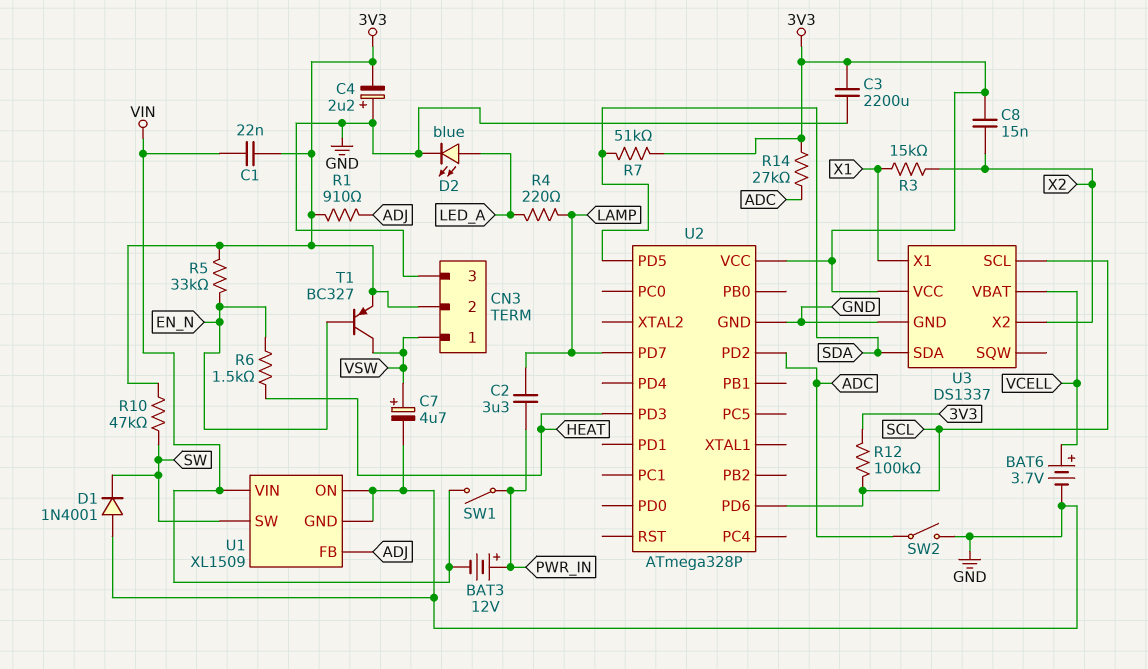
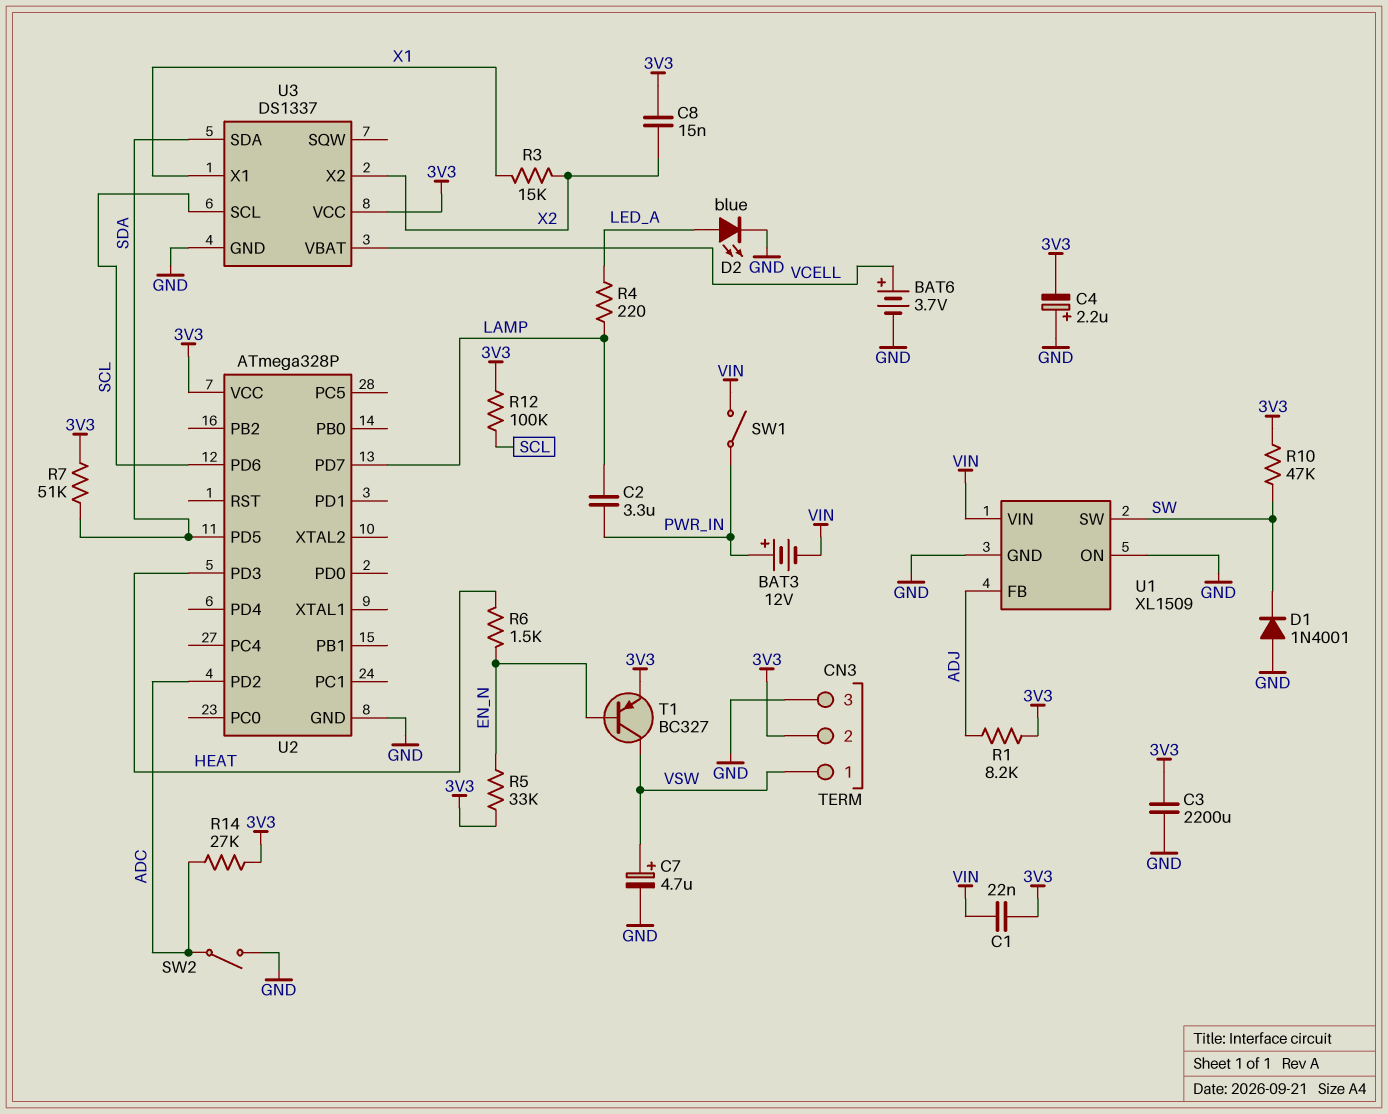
R1: 910 (3V3, ADJ) -> 8.2k (3V3, ADJ)

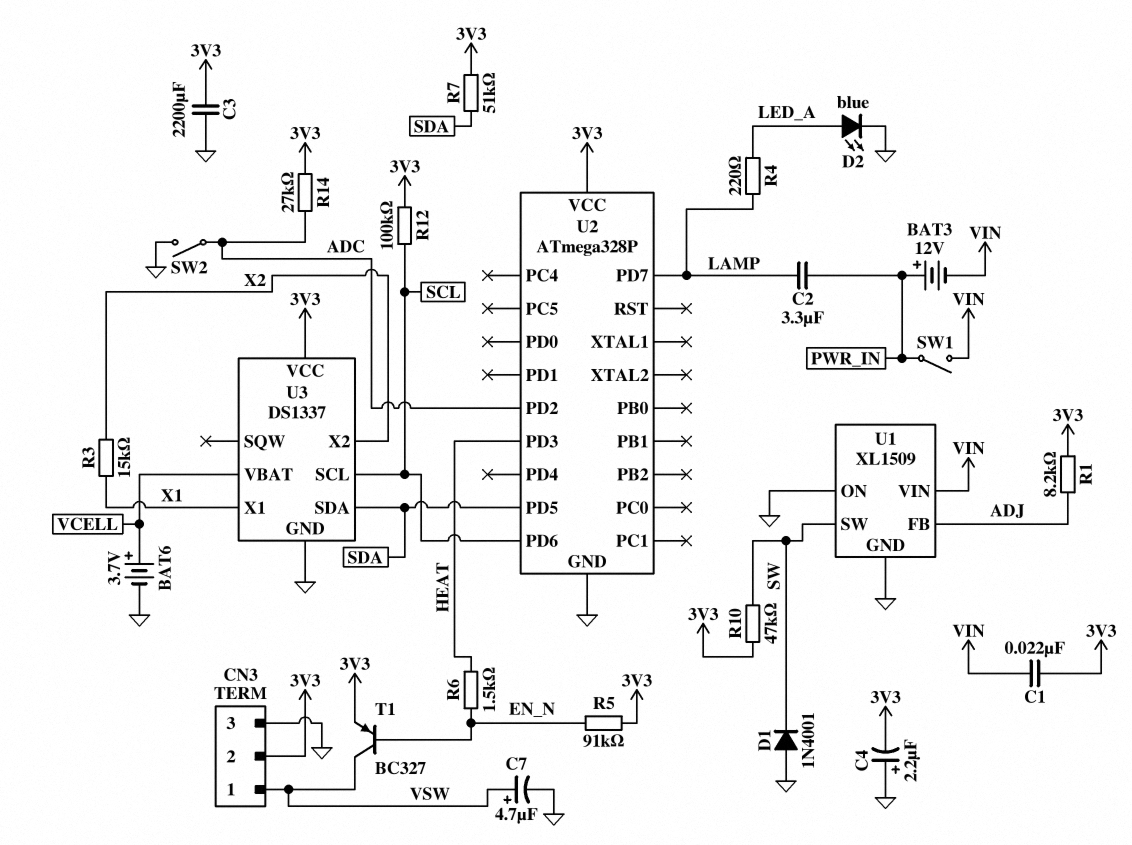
C8: 15nF (3V3, X2) -> none
R5: 33k (3V3, EN_N) -> 91k (3V3, EN_N)

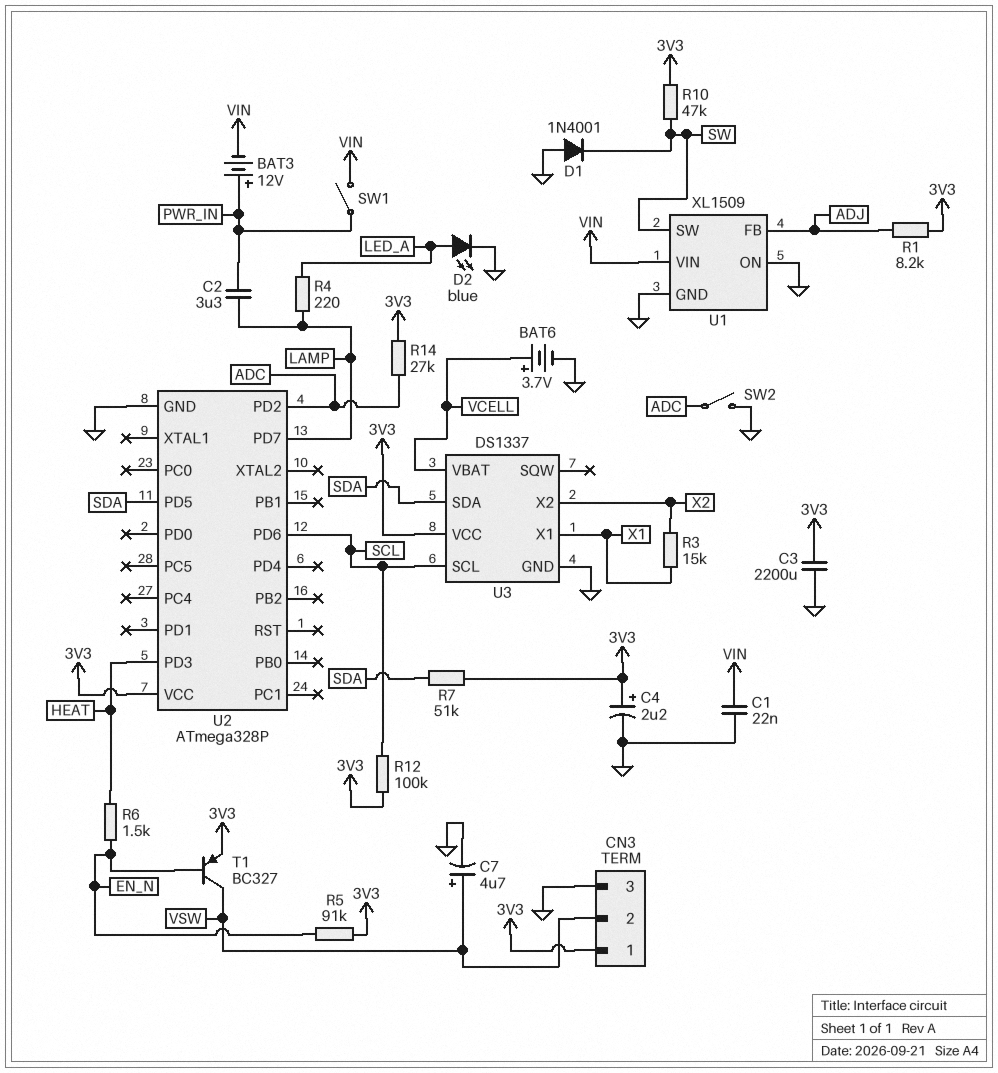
C1: 22nF (3V3, VIN) -> 22nF (GND, VIN)
C4: 2.2uF (plus GND, minus 3V3) -> 2.2uF (plus 3V3, minus GND)
CN3 pin 1: VSW -> 3V3
CN3 pin 2: 3V3 -> VSW

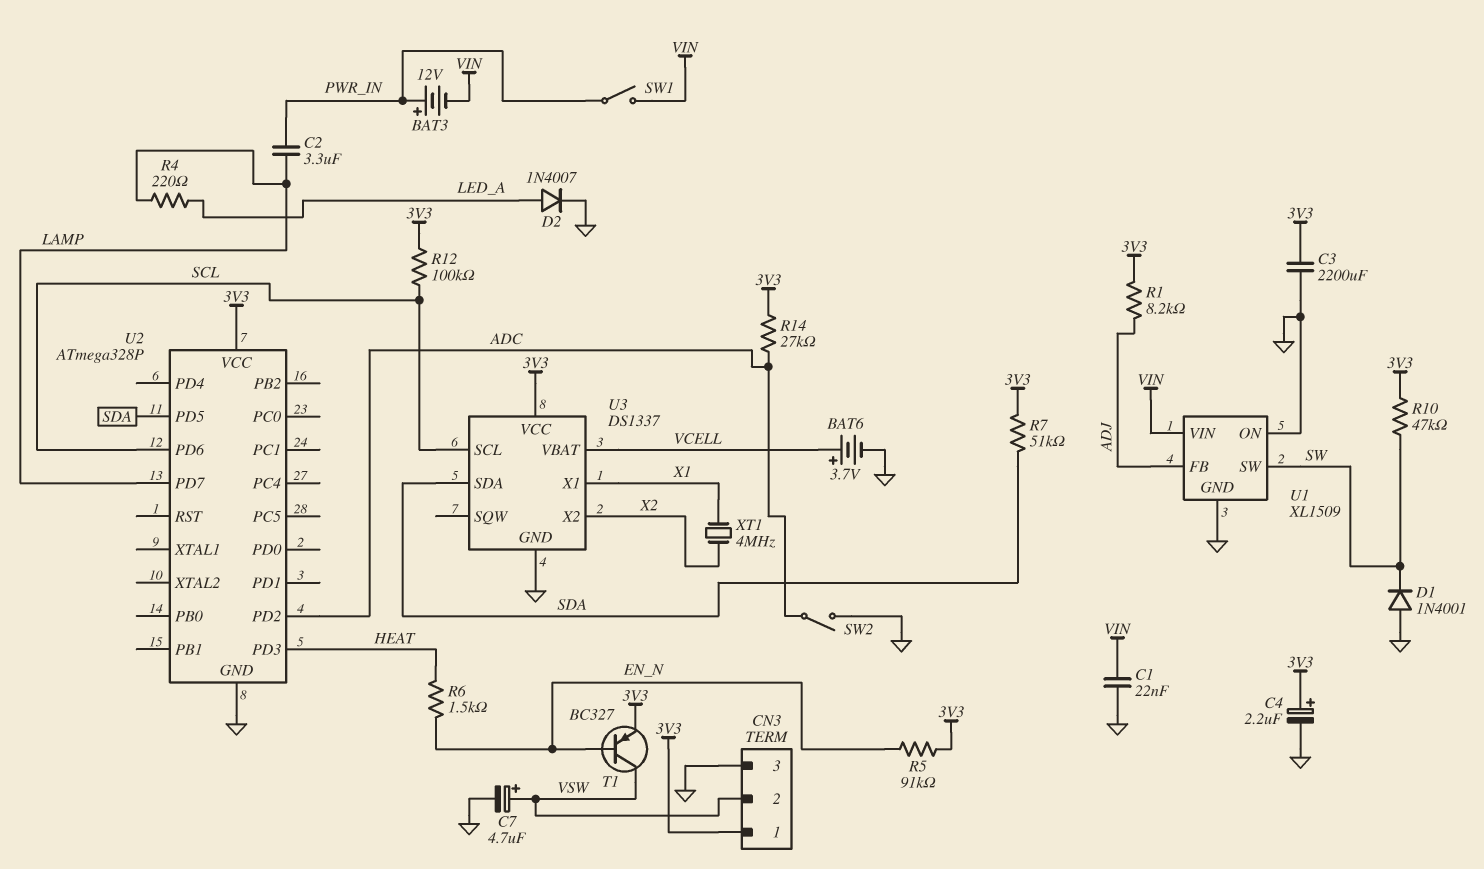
D2: LED blue (A LED_A, K GND) -> diode 1N4007 (A LED_A, K GND)
R3: 15k (X1, X2) -> none
XT1: none -> 4MHz (X1, X2)

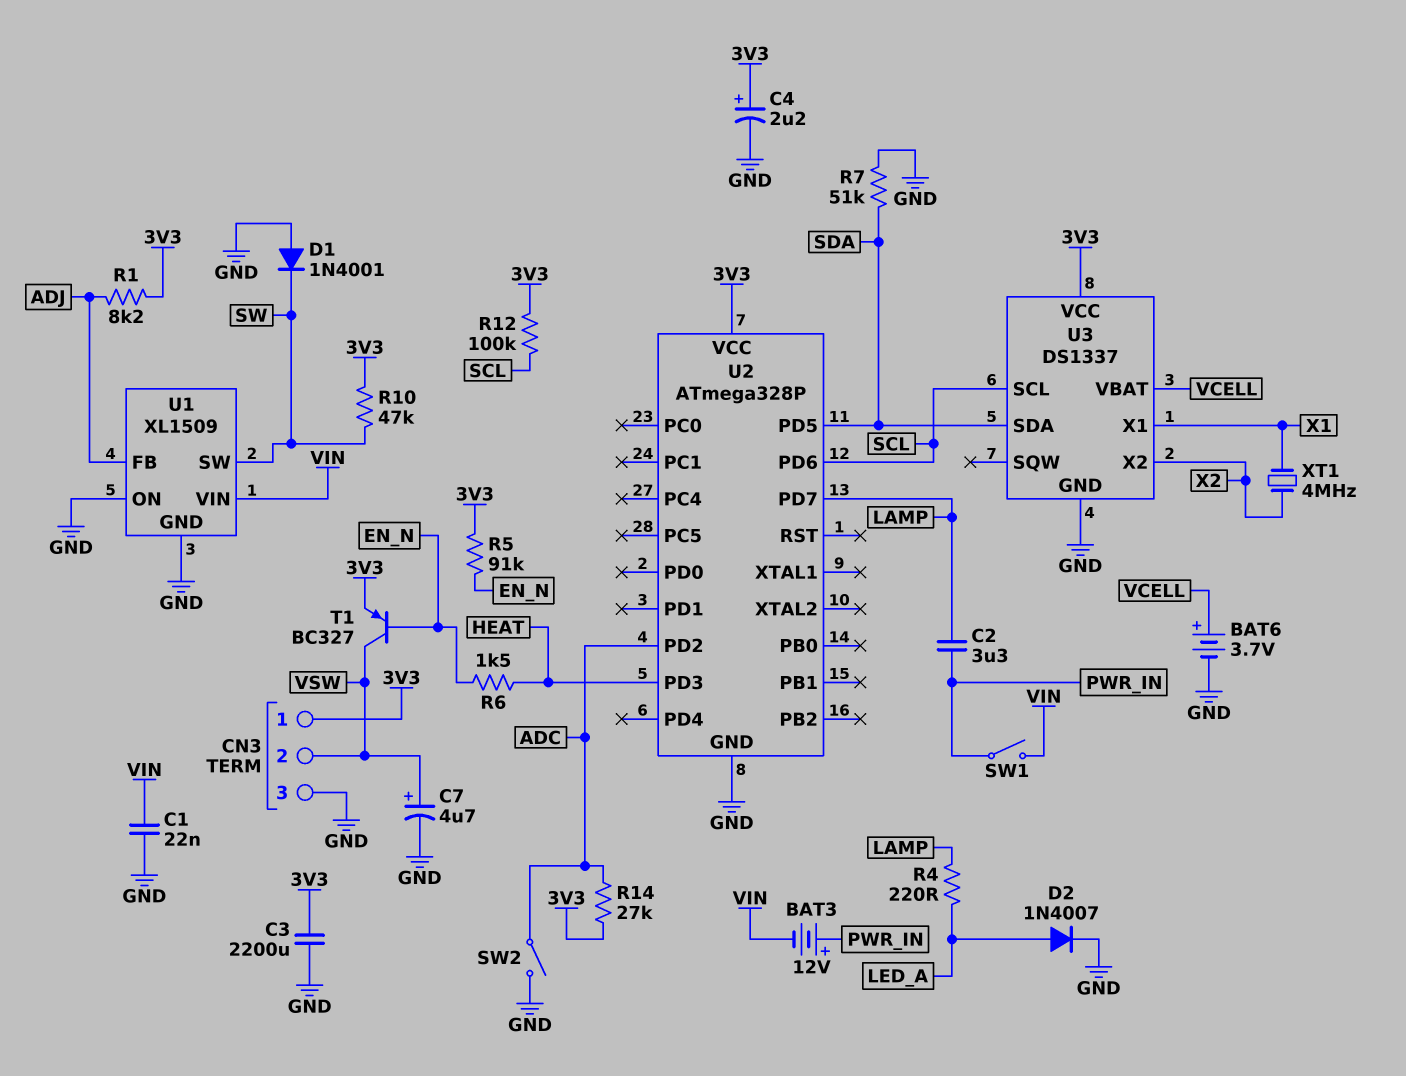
R7: 51k (3V3, SDA) -> 51k (GND, SDA)

